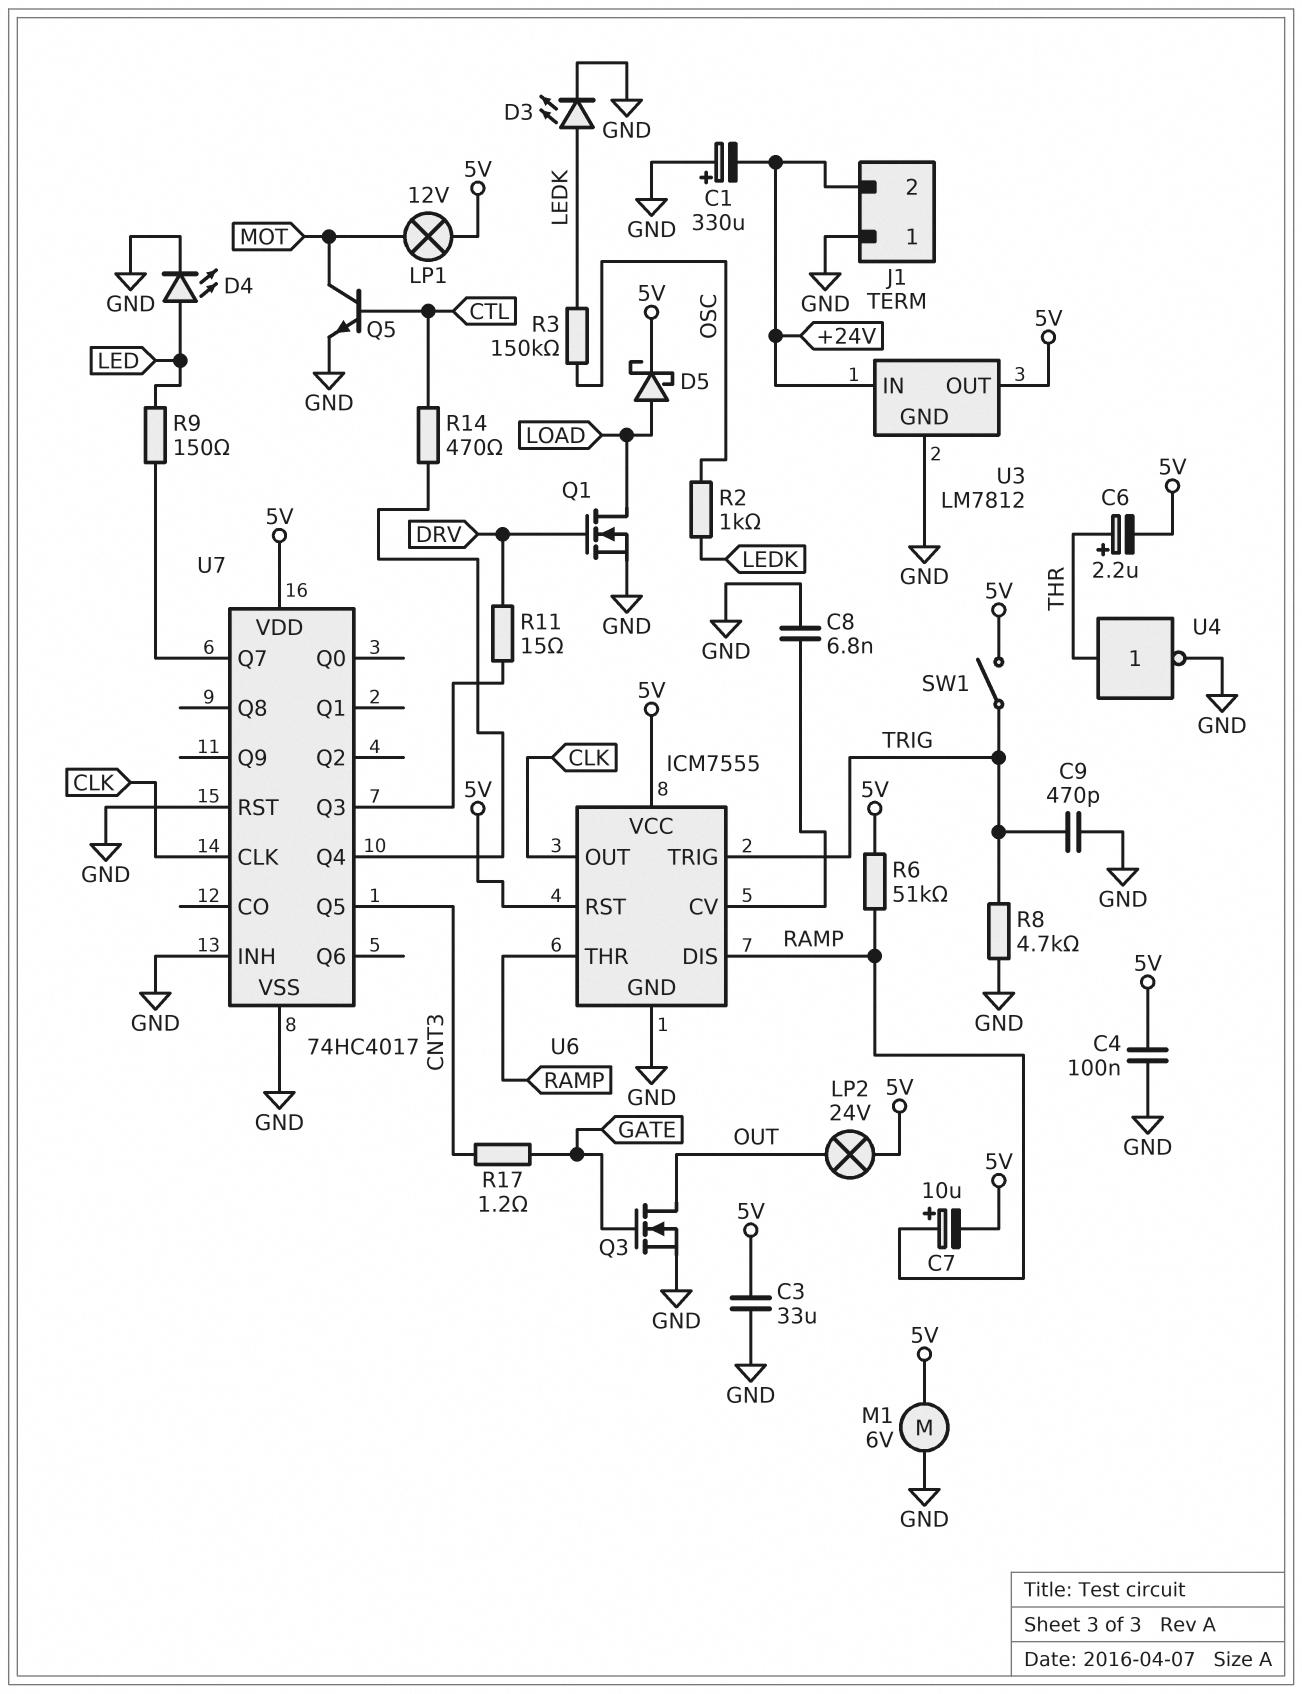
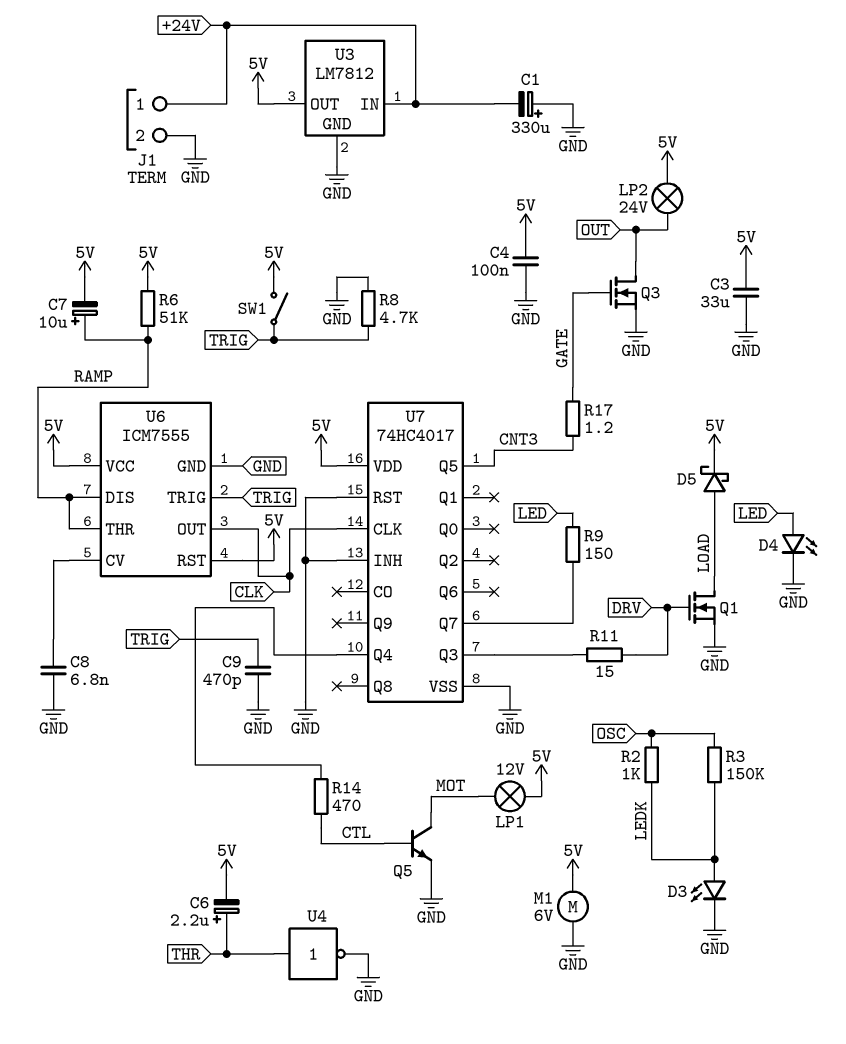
J1 pin 1: GND -> +24V
J1 pin 2: +24V -> GND

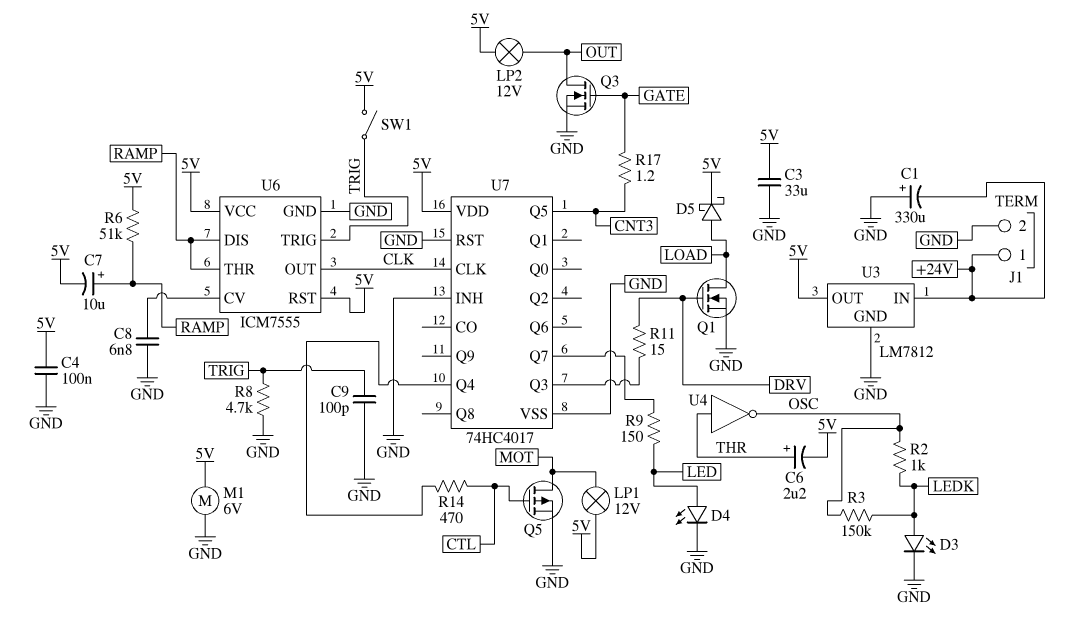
C9: 470pF (GND, TRIG) -> 100pF (GND, TRIG)
LP2: lamp 24V (5V, OUT) -> lamp 12V (5V, OUT)
Q5: NPN (B CTL, C MOT, E GND) -> PMOS (G CTL, D MOT, S GND)
U4: NOT (in THR, out GND) -> NOT (in THR, out OSC)

